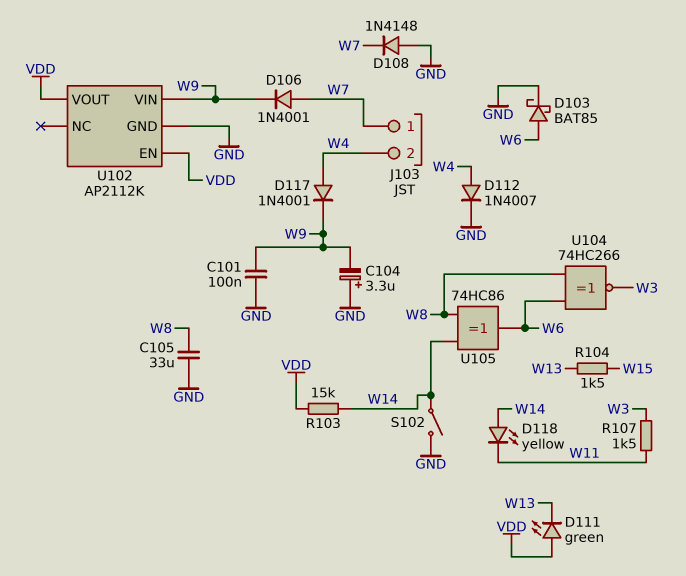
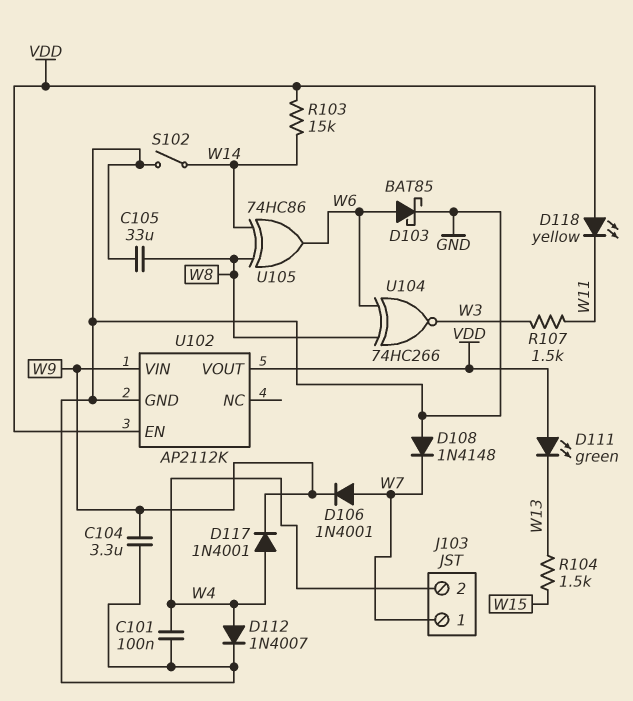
C101: 100nF (GND, W9) -> 100nF (GND, W4)
C104: 3.3uF (plus GND, minus W9) -> 3.3uF (GND, W9)
D118: LED yellow (A W14, K W11) -> LED yellow (A VDD, K W11)

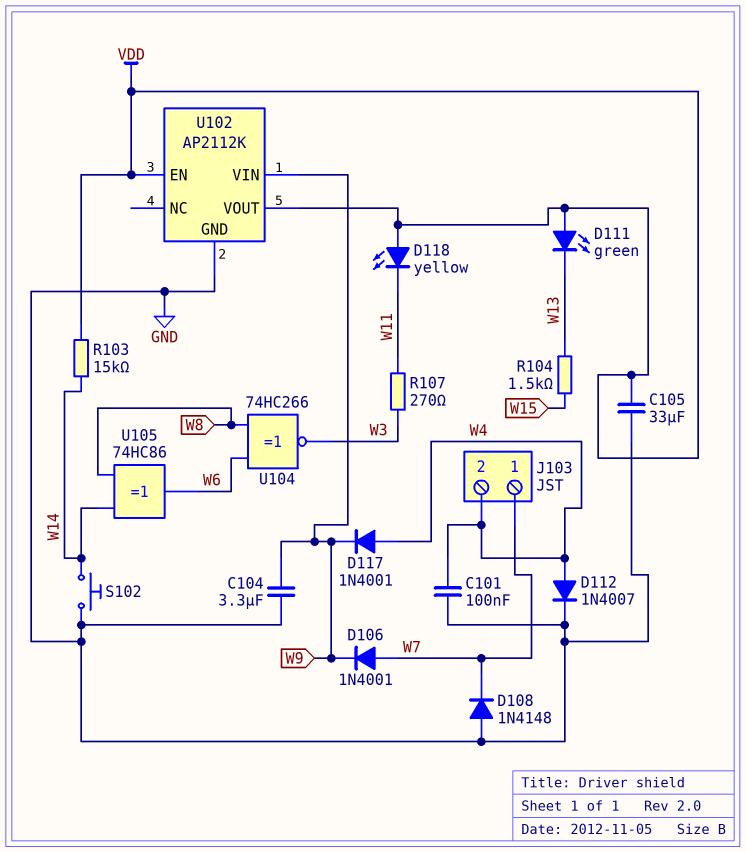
C105: 33uF (GND, W8) -> 33uF (GND, VDD)
D103: schottky BAT85 (A W6, K GND) -> none
R107: 1.5k (W3, W11) -> 270 (W3, W11)
S102: switch (GND, W14) -> button (GND, W14)

